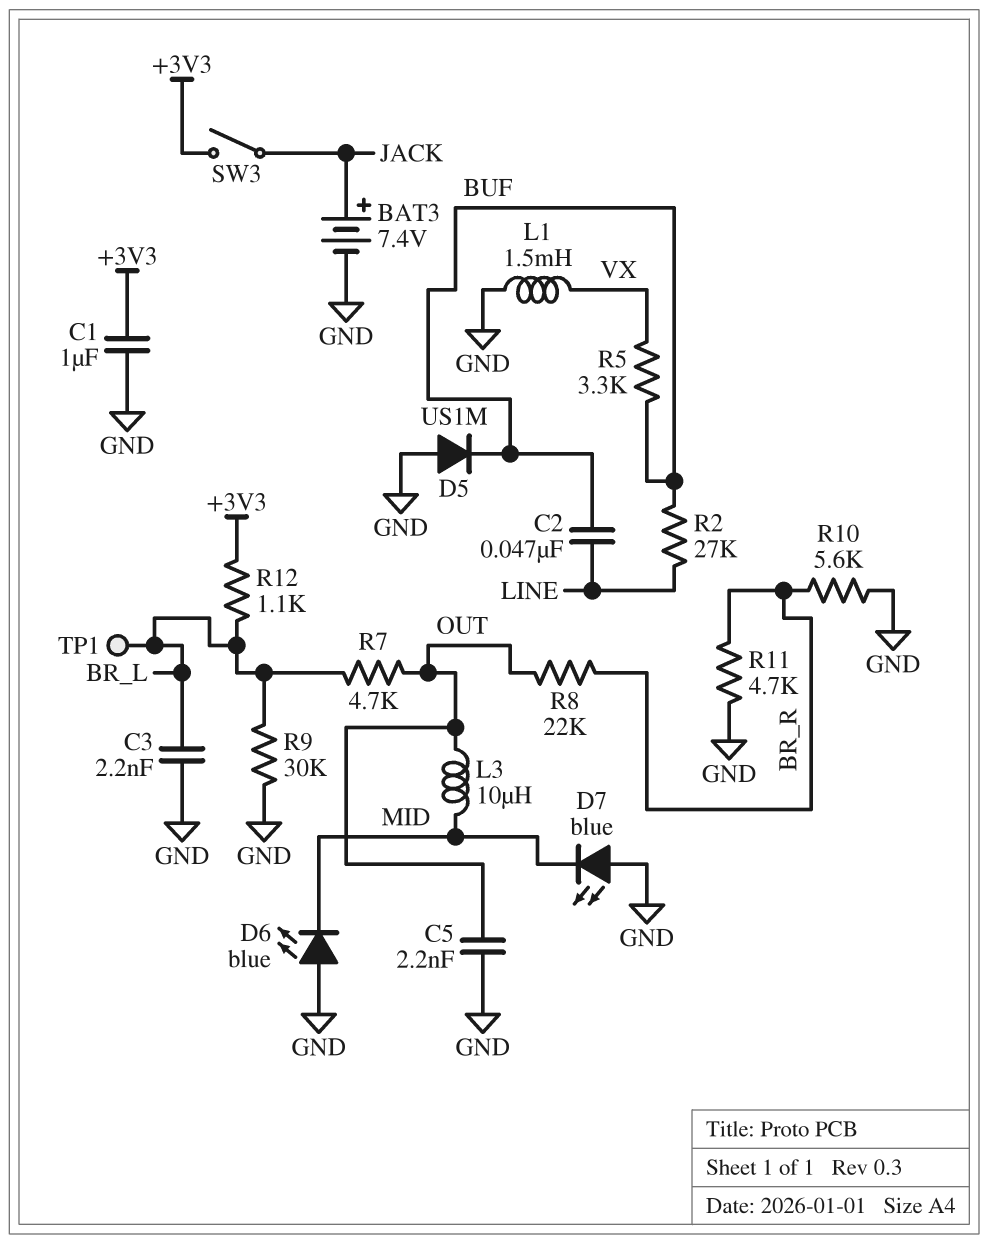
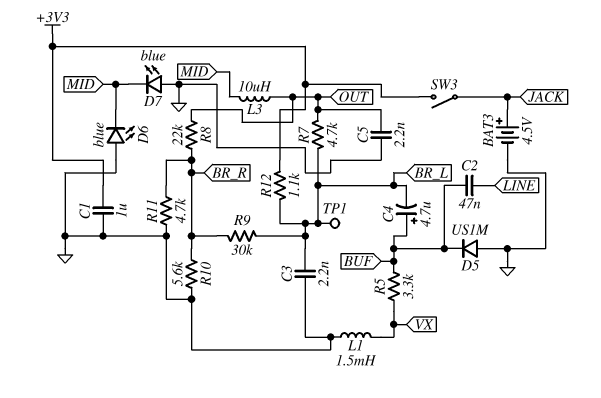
BAT3: 7.4V (plus JACK, minus GND) -> 4.5V (plus JACK, minus GND)
C4: none -> 4.7uF (plus BUF, minus BR_L)
R2: 27k (BUF, LINE) -> none
R9: 30k (BR_L, GND) -> 30k (BR_L, BR_R)

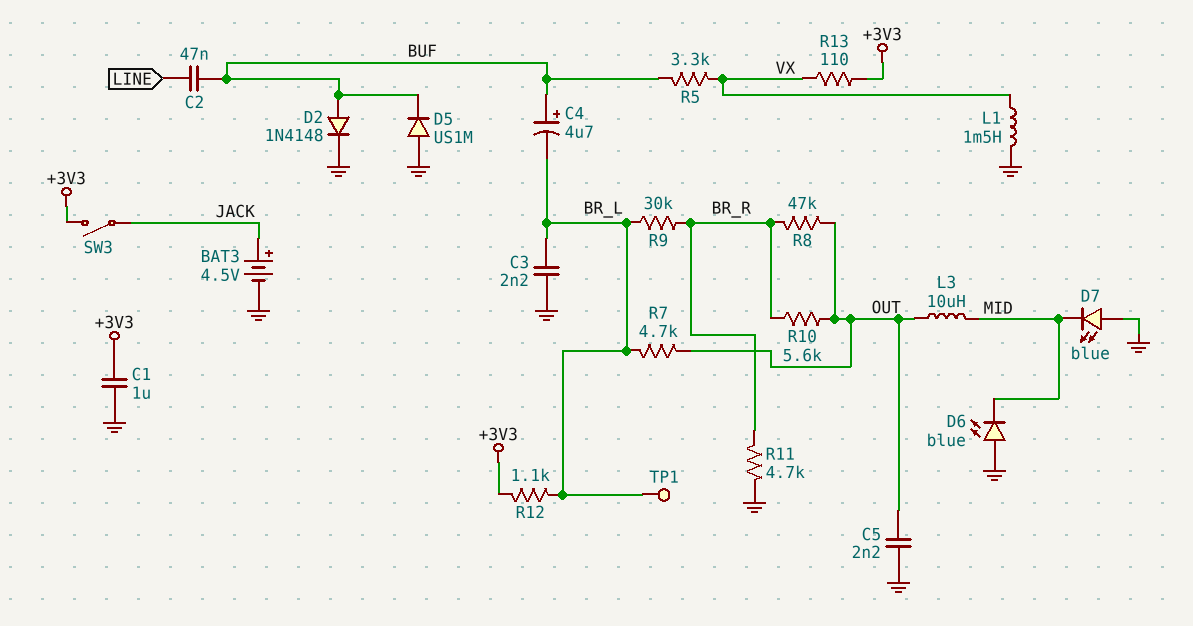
D2: none -> diode 1N4148 (A BUF, K GND)
R8: 22k (BR_R, OUT) -> 47k (BR_R, OUT)
R10: 5.6k (BR_R, GND) -> 5.6k (BR_R, OUT)
R13: none -> 110 (+3V3, VX)

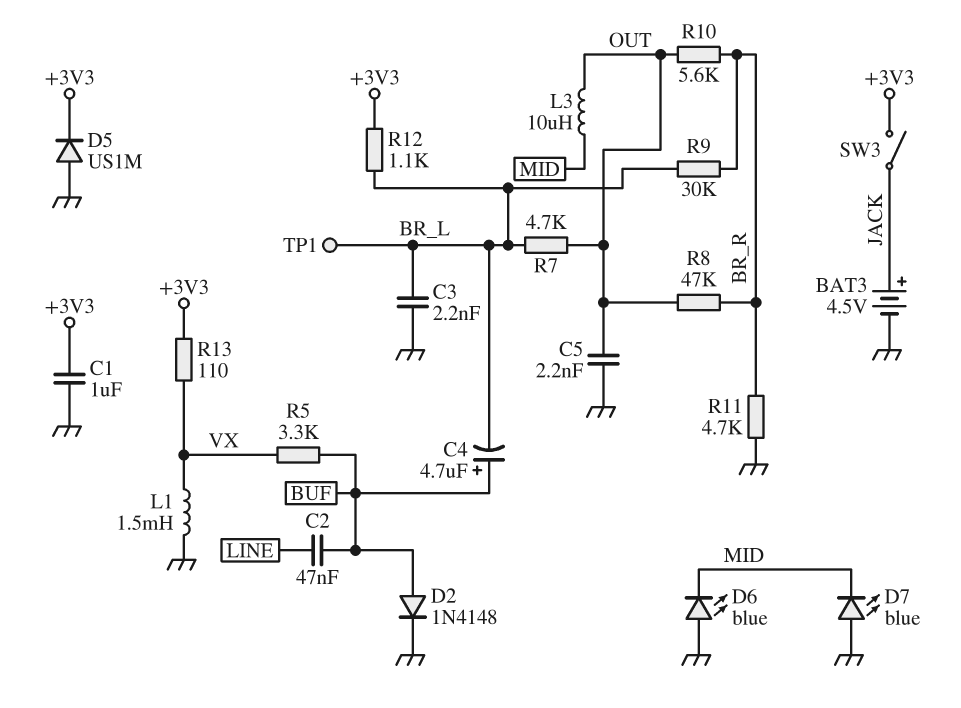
D5: diode US1M (A GND, K BUF) -> diode US1M (A GND, K +3V3)

